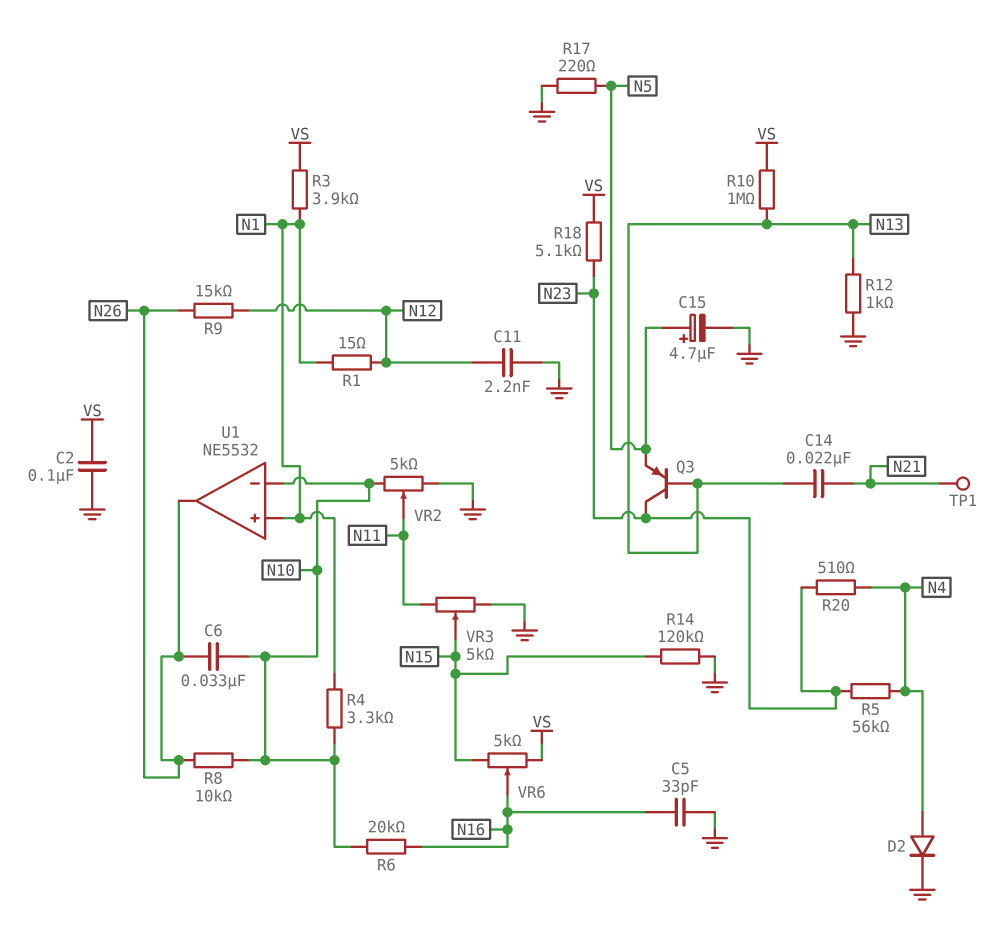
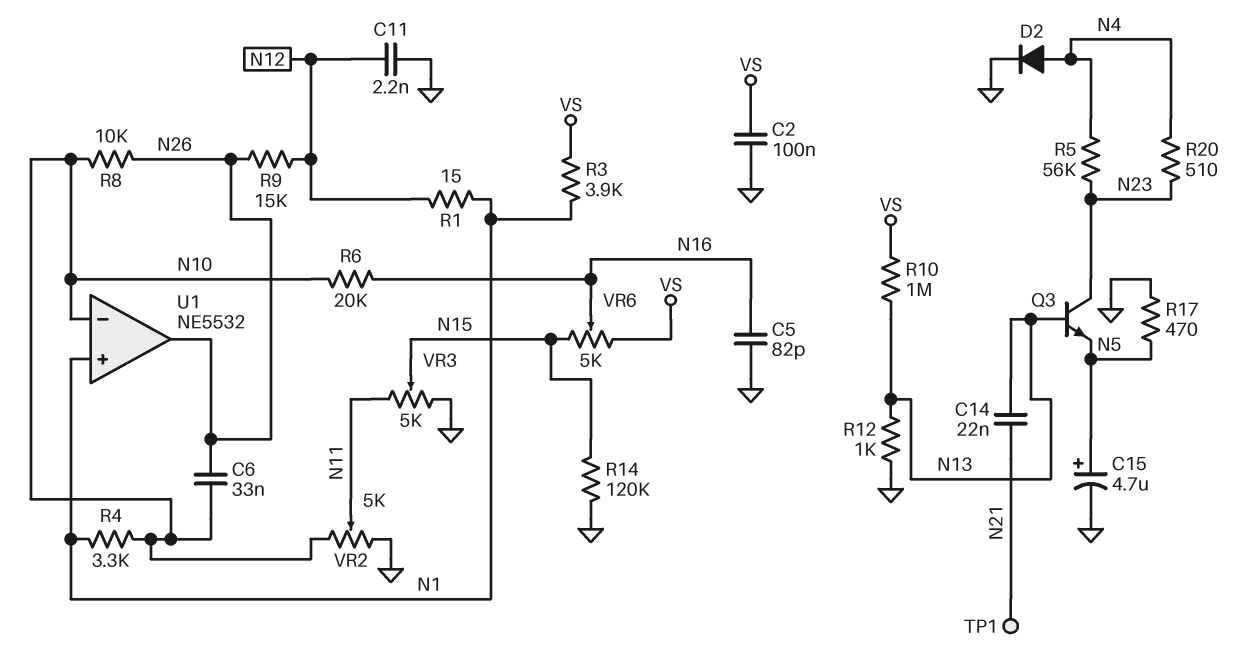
C5: 33pF (GND, N16) -> 82pF (GND, N16)
Q3: PNP (B N13, C N23, E N5) -> NPN (B N13, C N23, E N5)
R17: 220 (GND, N5) -> 470 (GND, N5)
R18: 5.1k (N23, VS) -> none

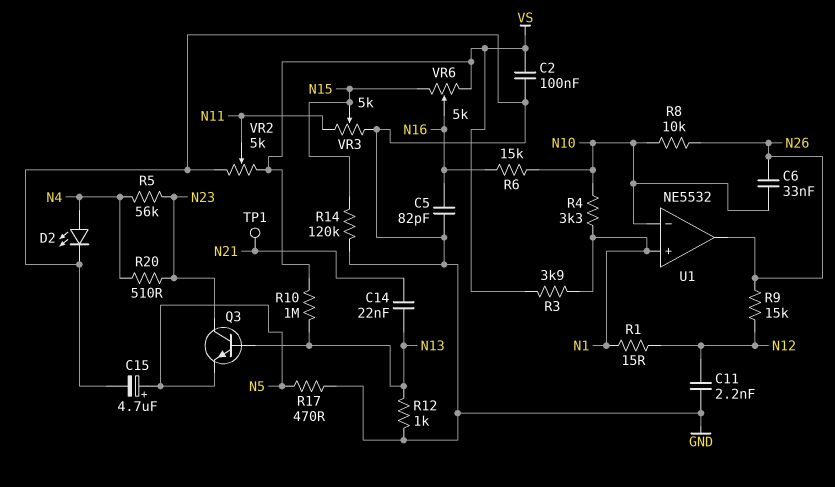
D2: diode (A N4, K GND) -> LED (A N4, K GND)
R6: 20k (N10, N16) -> 15k (N10, N16)
VR2: 5k (GND, N10, wiper N11) -> 5k (GND, VS, wiper N11)

